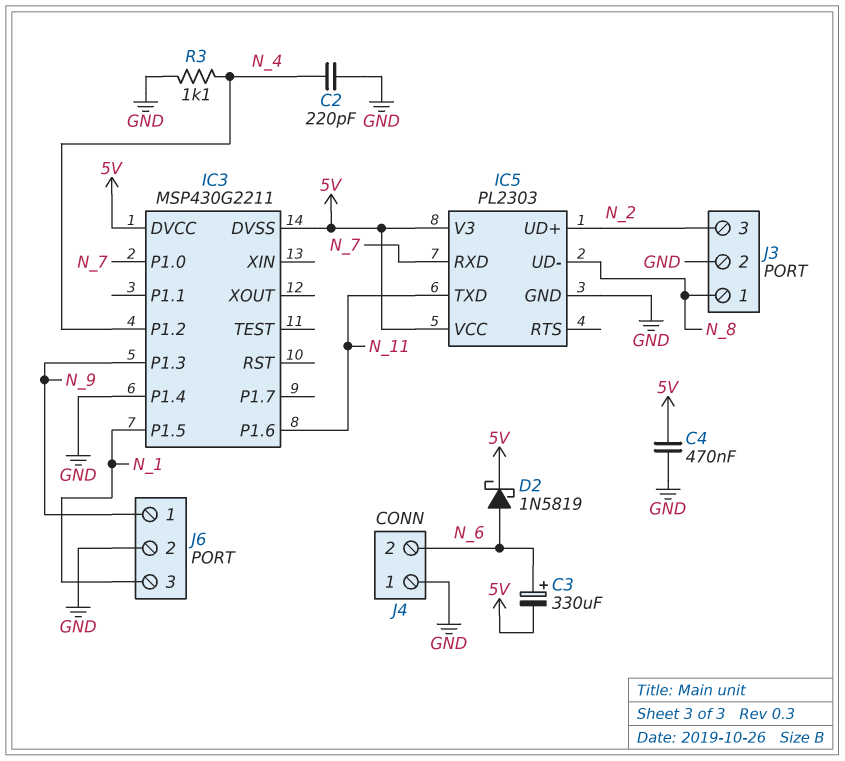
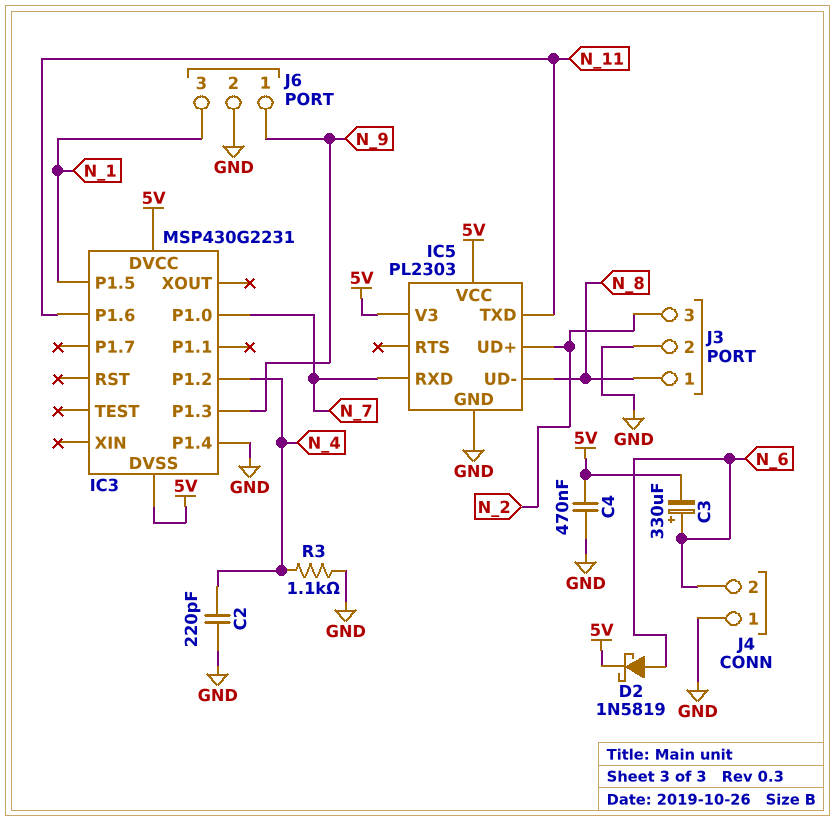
IC3: MSP430G2211 -> MSP430G2231

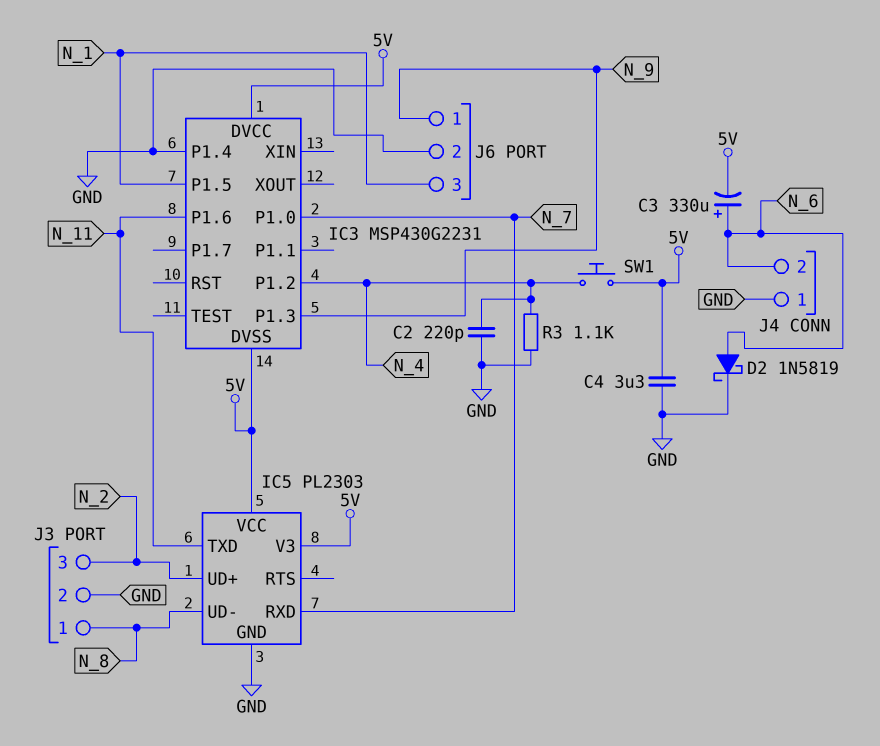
C4: 470nF (5V, GND) -> 3.3uF (5V, GND)
D2: schottky 1N5819 (A N_6, K 5V) -> schottky 1N5819 (A N_6, K GND)
SW1: none -> button (5V, N_4)

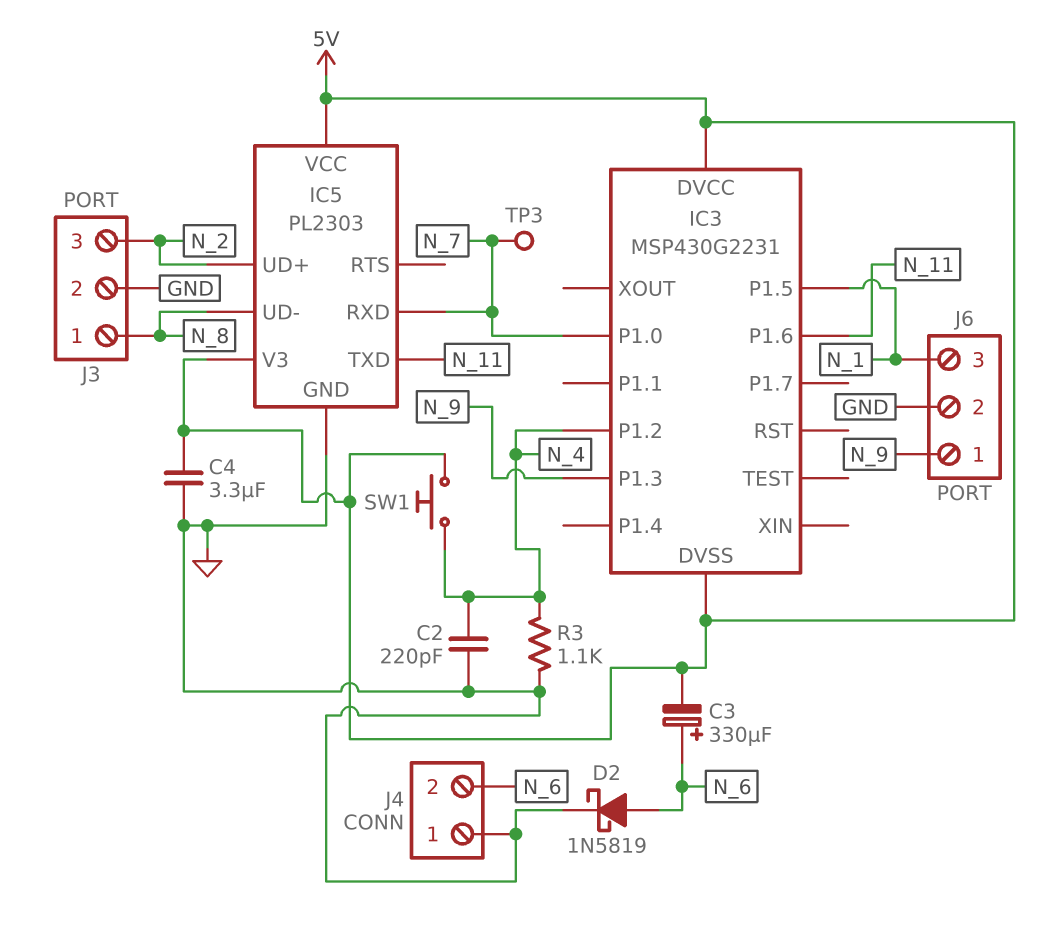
IC3 pin P1.4: GND -> none
TP3: none -> test point (N_7)

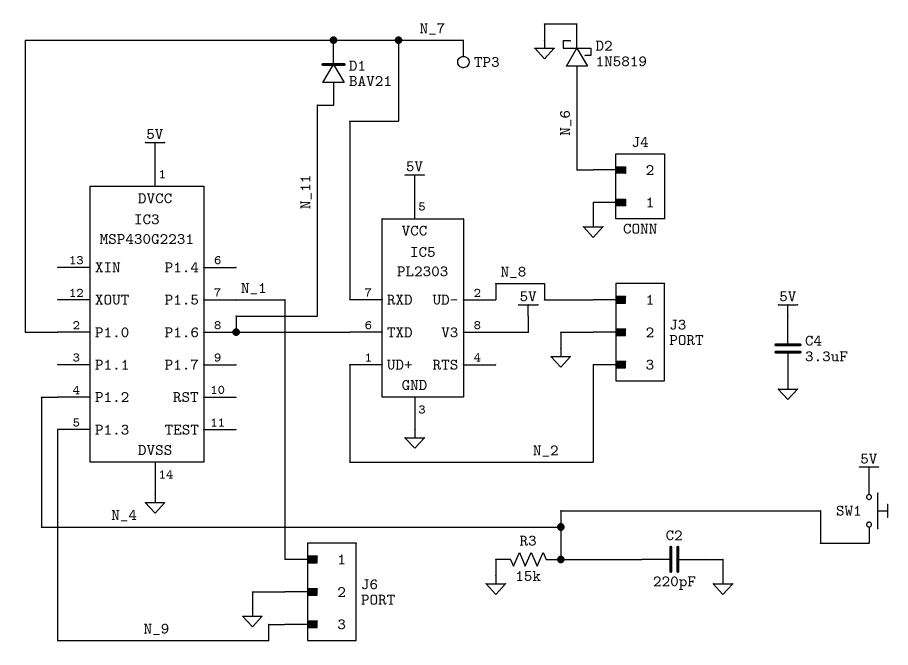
C3: 330uF (plus N_6, minus 5V) -> none
D1: none -> diode BAV21 (A N_11, K N_7)
IC3 pin DVSS: 5V -> GND
J6 pin 1: N_9 -> N_1
J6 pin 3: N_1 -> N_9
R3: 1.1k (GND, N_4) -> 15k (GND, N_4)

